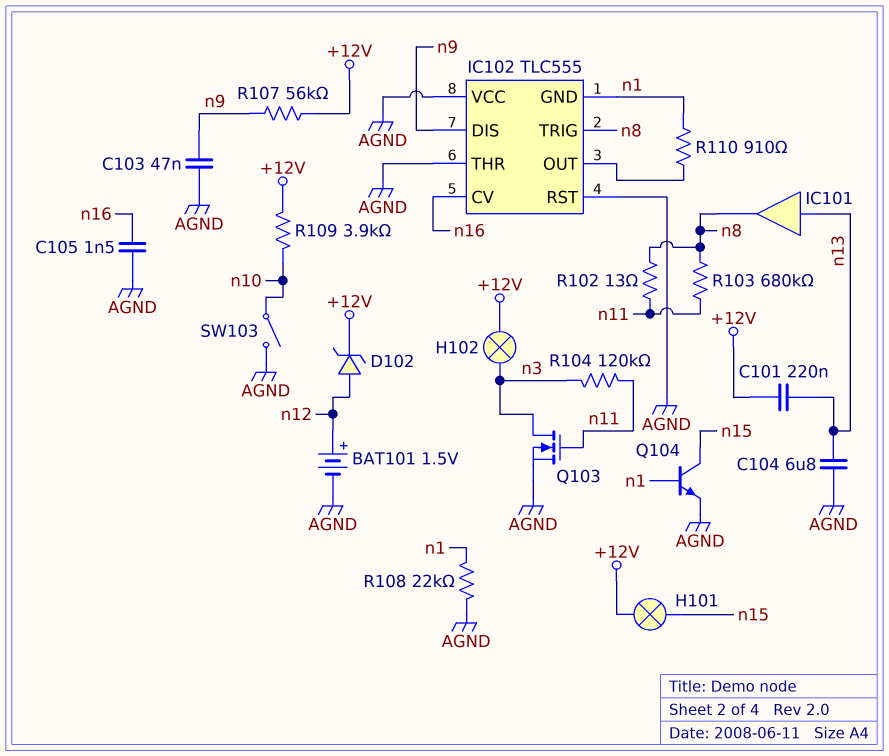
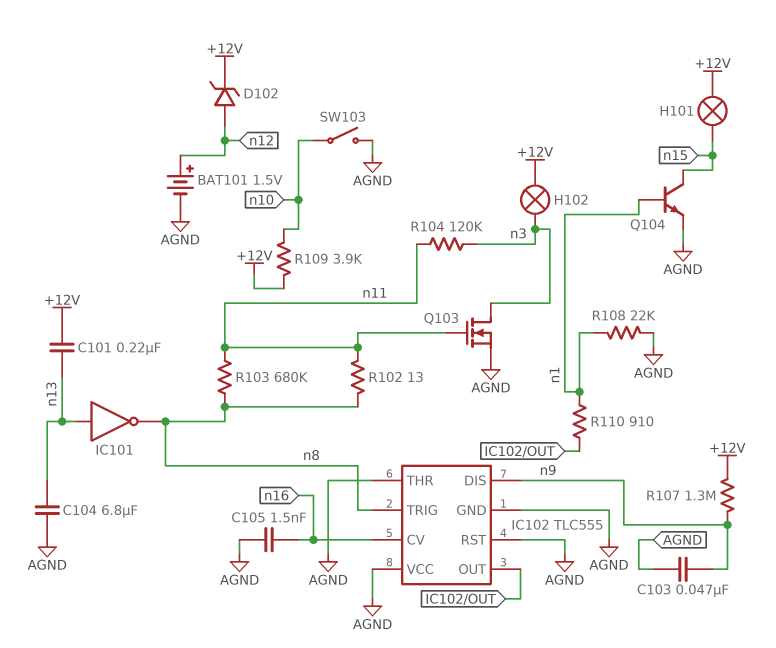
IC101: buffer (in n13, out n8) -> NOT (in n13, out n8)
IC102 pin GND: n1 -> AGND
R107: 56k (+12V, n9) -> 1.3M (+12V, n9)

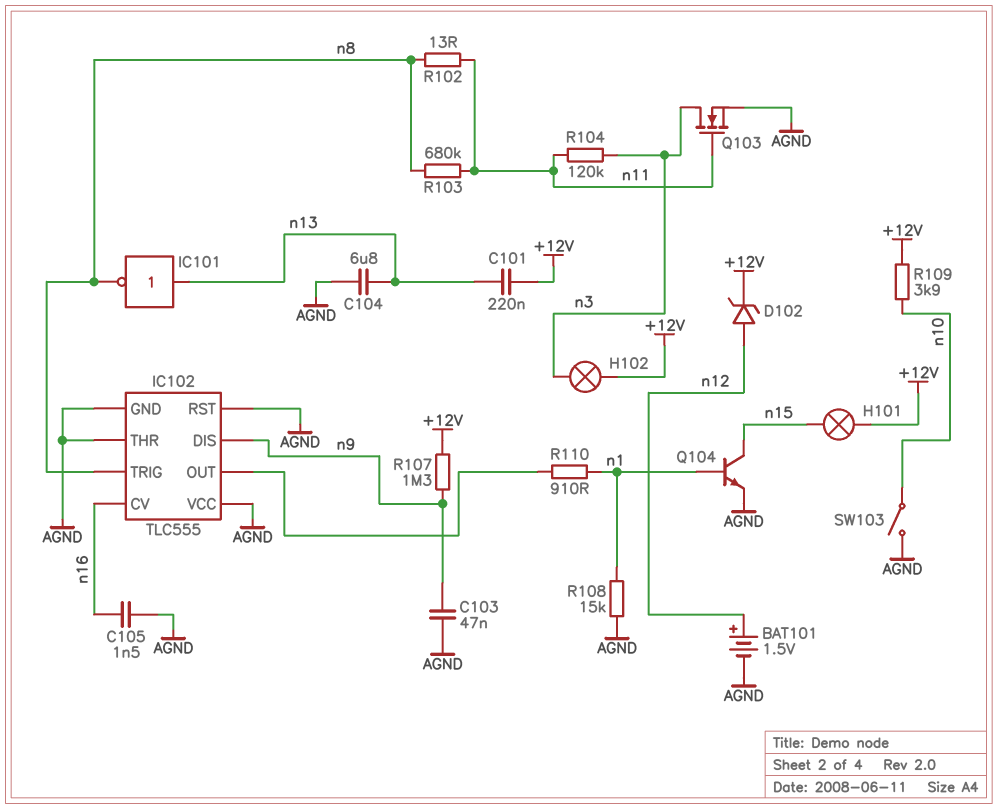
R108: 22k (AGND, n1) -> 15k (AGND, n1)

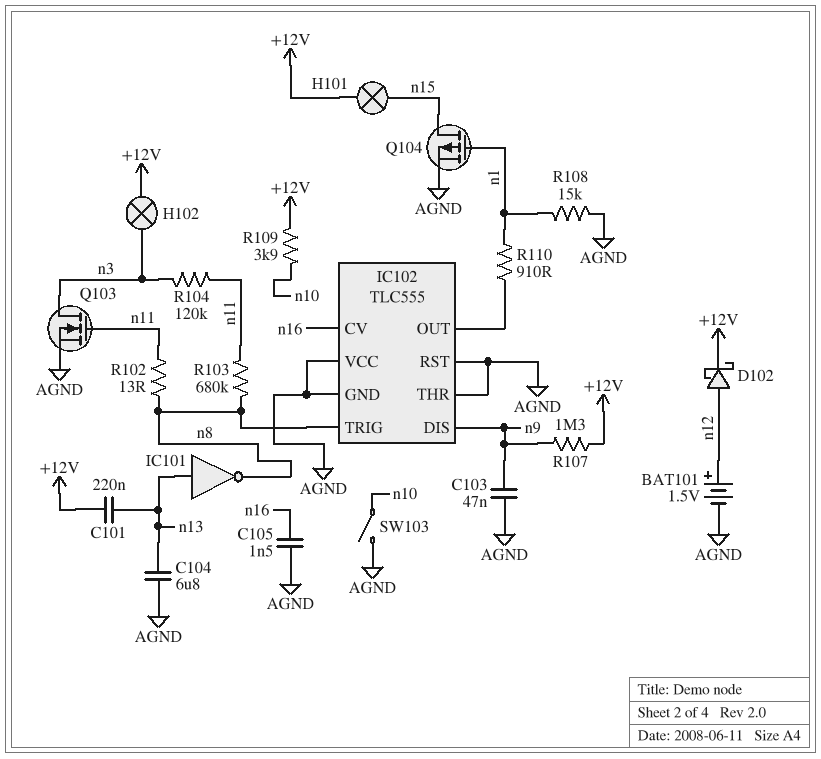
D102: zener (A n12, K +12V) -> schottky (A n12, K +12V)
Q104: NPN (B n1, C n15, E AGND) -> PMOS (G n1, D n15, S AGND)

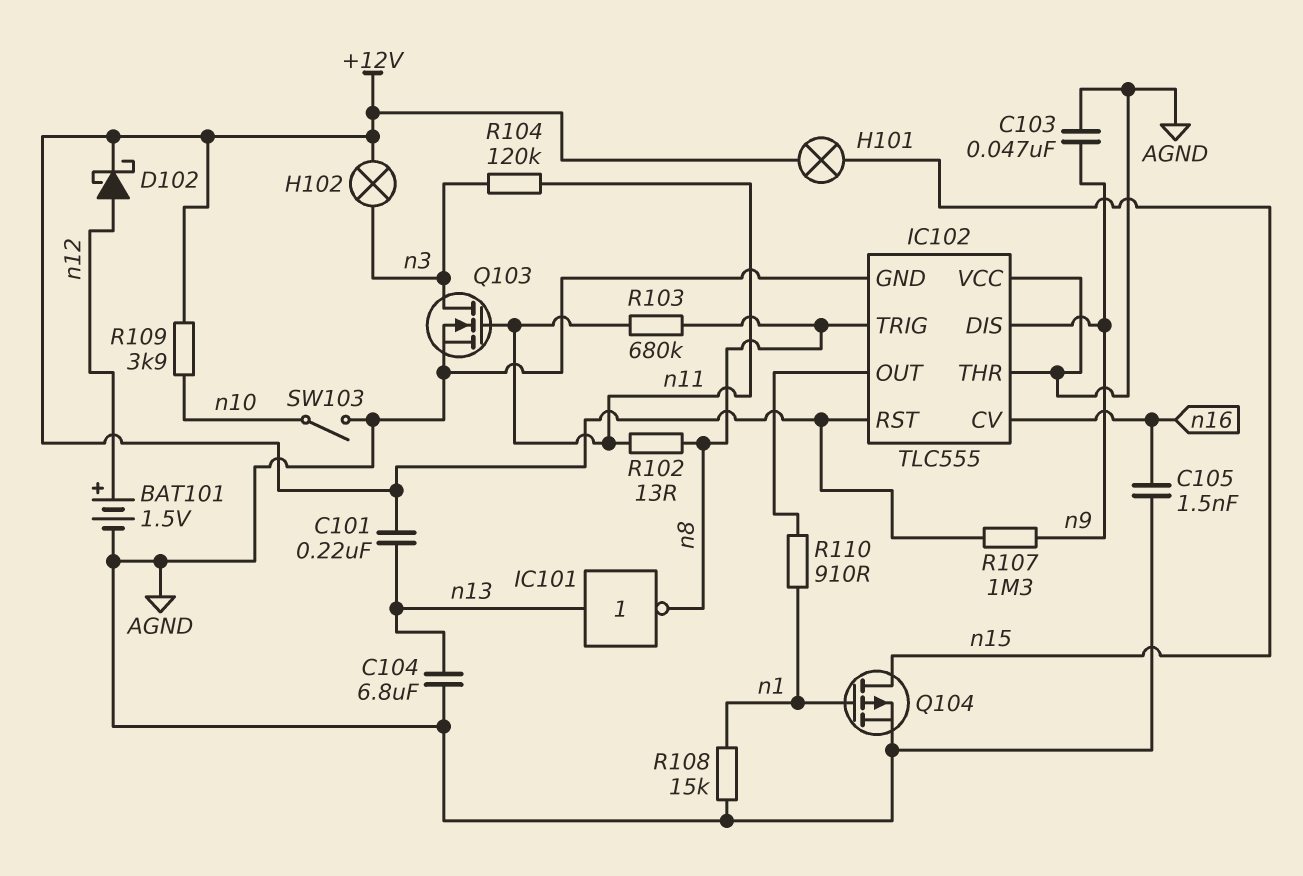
IC102 pin RST: AGND -> +12V

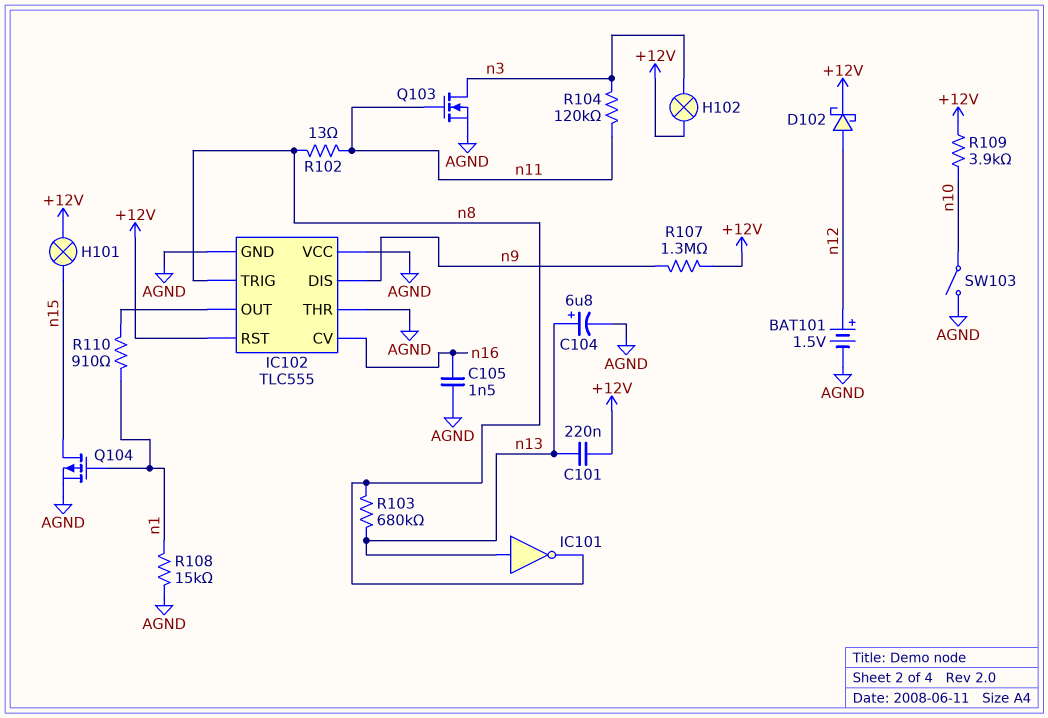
C103: 47nF (AGND, n9) -> none
C104: 6.8uF (AGND, n13) -> 6.8uF (plus n13, minus AGND)
R103: 680k (n8, n11) -> 680k (n8, n13)

